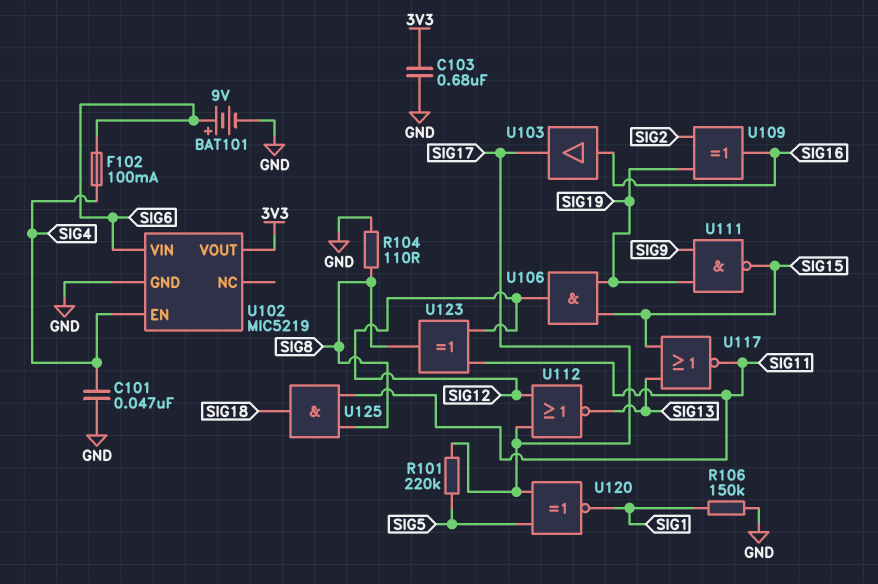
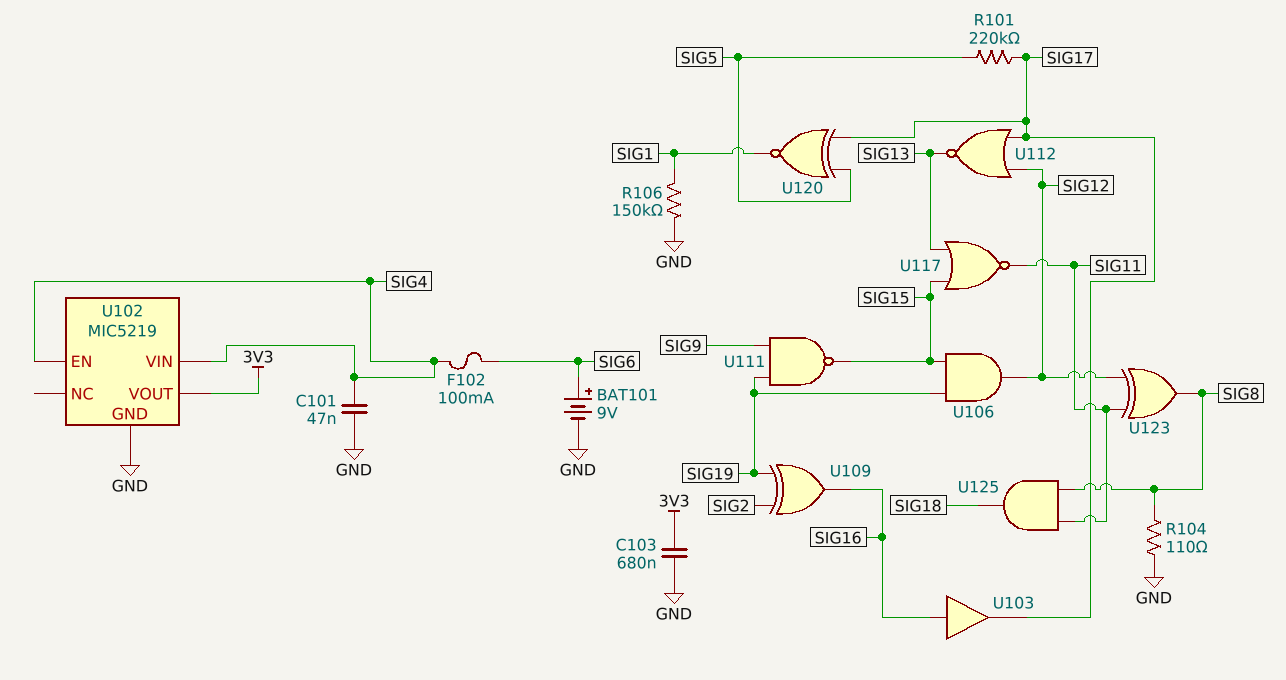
U102 pin VIN: SIG6 -> SIG4

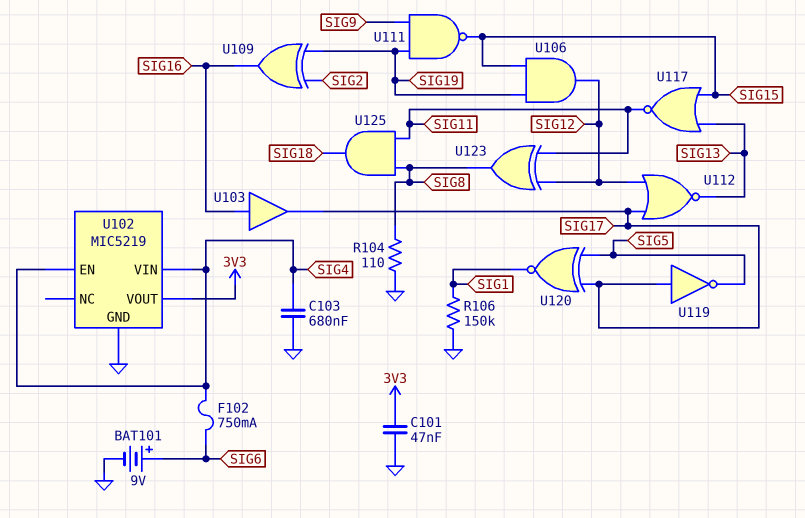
C101: 47nF (GND, SIG4) -> 47nF (3V3, GND)
C103: 680nF (3V3, GND) -> 680nF (GND, SIG4)
F102: 100mA (SIG4, SIG6) -> 750mA (SIG4, SIG6)
R101: 220k (SIG5, SIG17) -> none
U119: none -> NOT (in SIG17, out SIG5)

